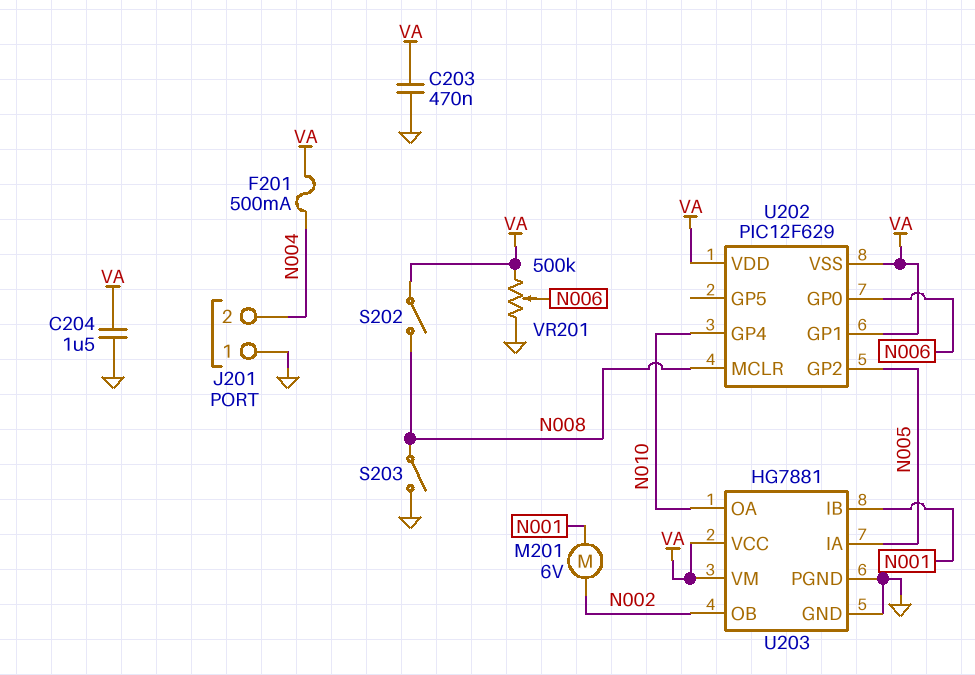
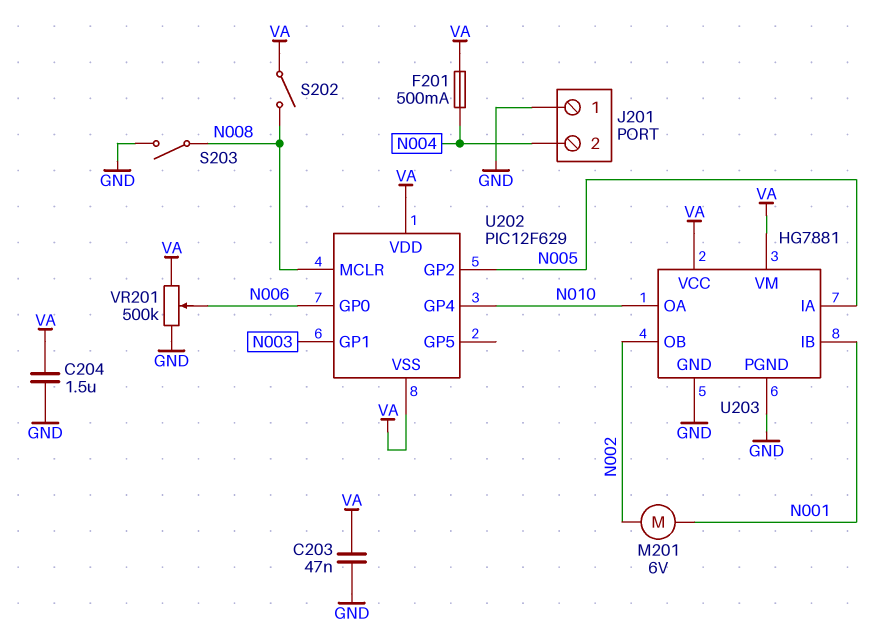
C203: 470nF (GND, VA) -> 47nF (GND, VA)
U202 pin GP1: VA -> N003

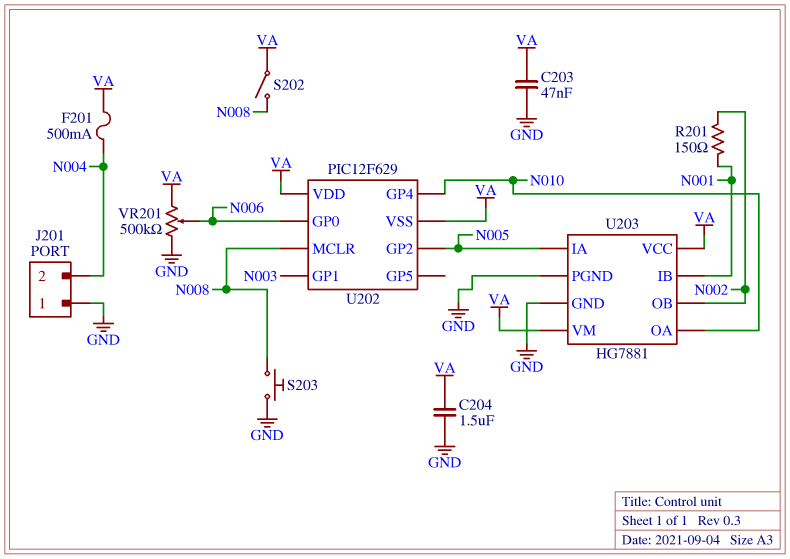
M201: motor 6V (N001, N002) -> none
R201: none -> 150 (N001, N002)
S203: switch (GND, N008) -> button (GND, N008)

